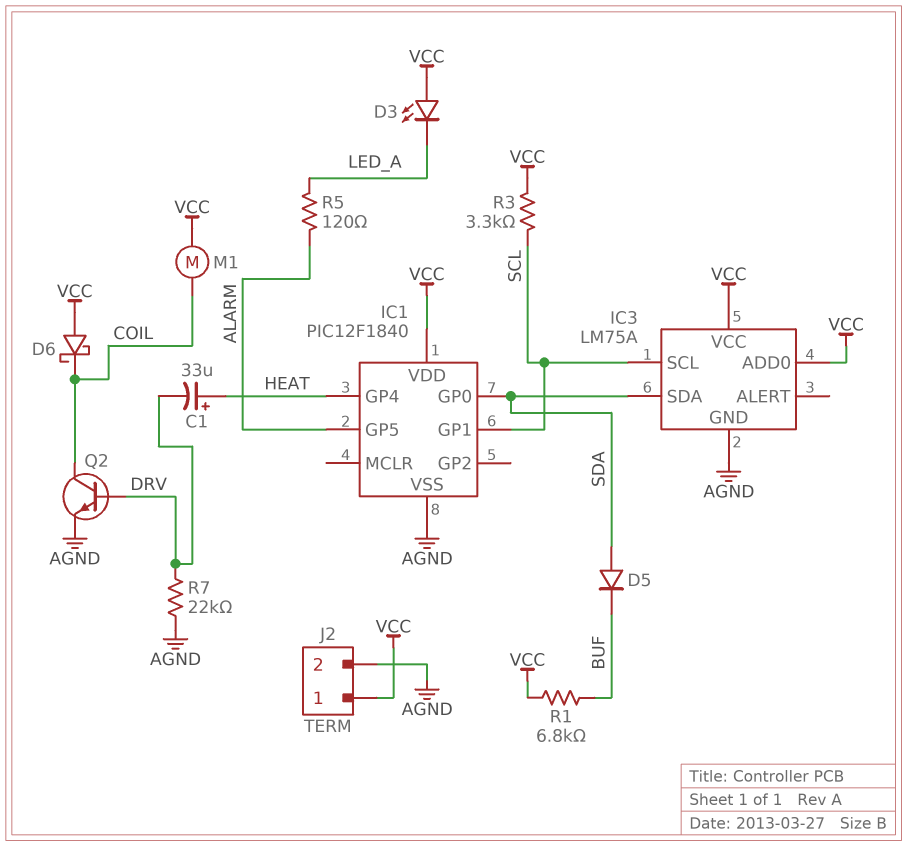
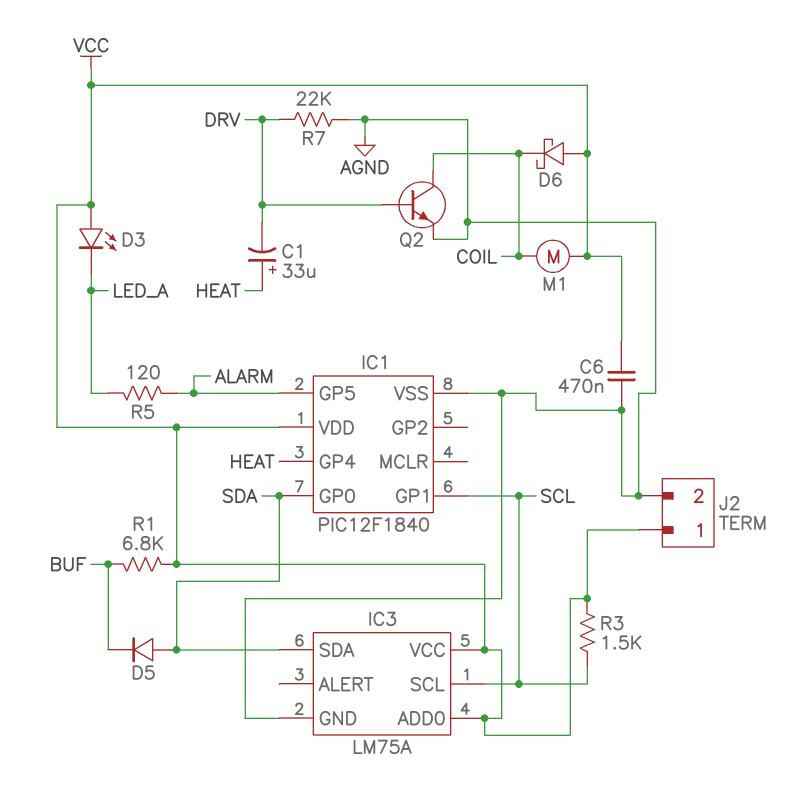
C6: none -> 470nF (AGND, VCC)
R3: 3.3k (SCL, VCC) -> 1.5k (SCL, VCC)

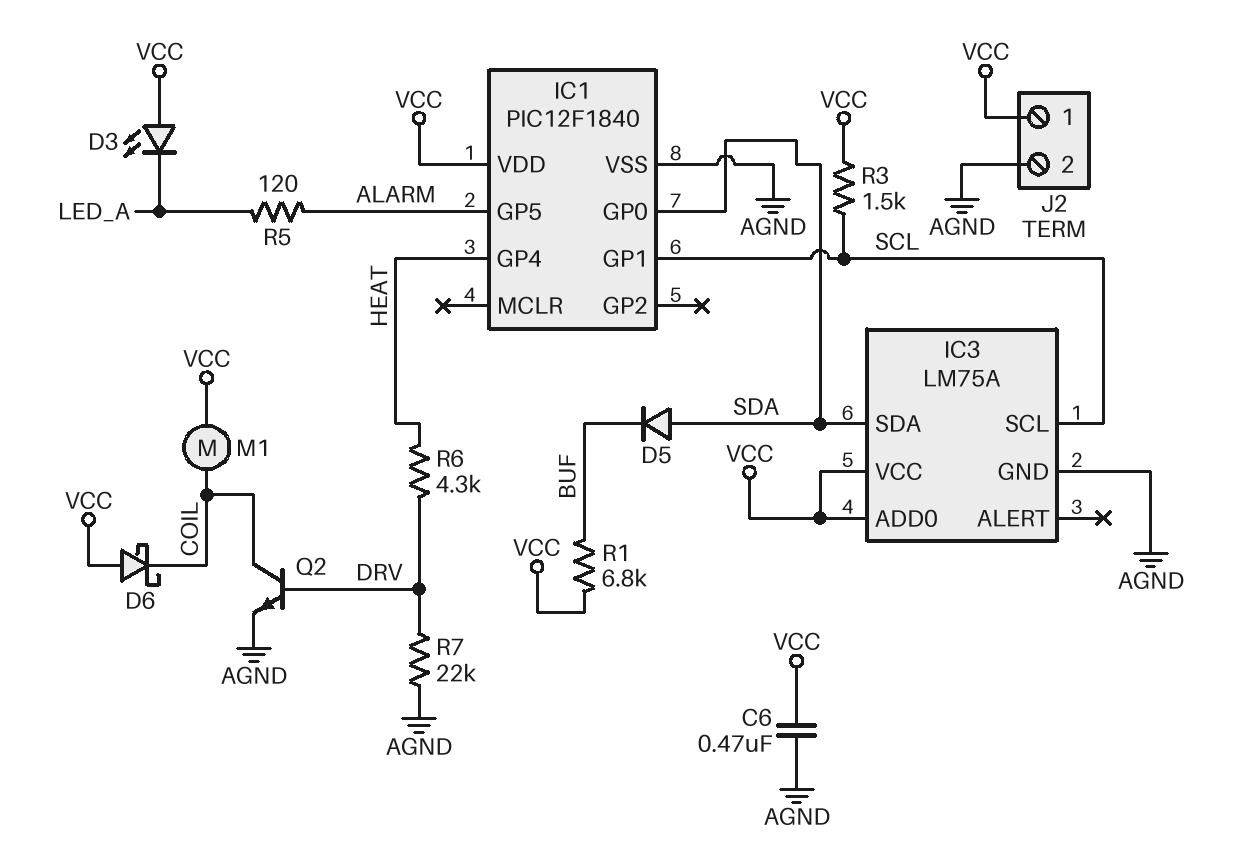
C1: 33uF (plus HEAT, minus DRV) -> none
R6: none -> 4.3k (DRV, HEAT)

